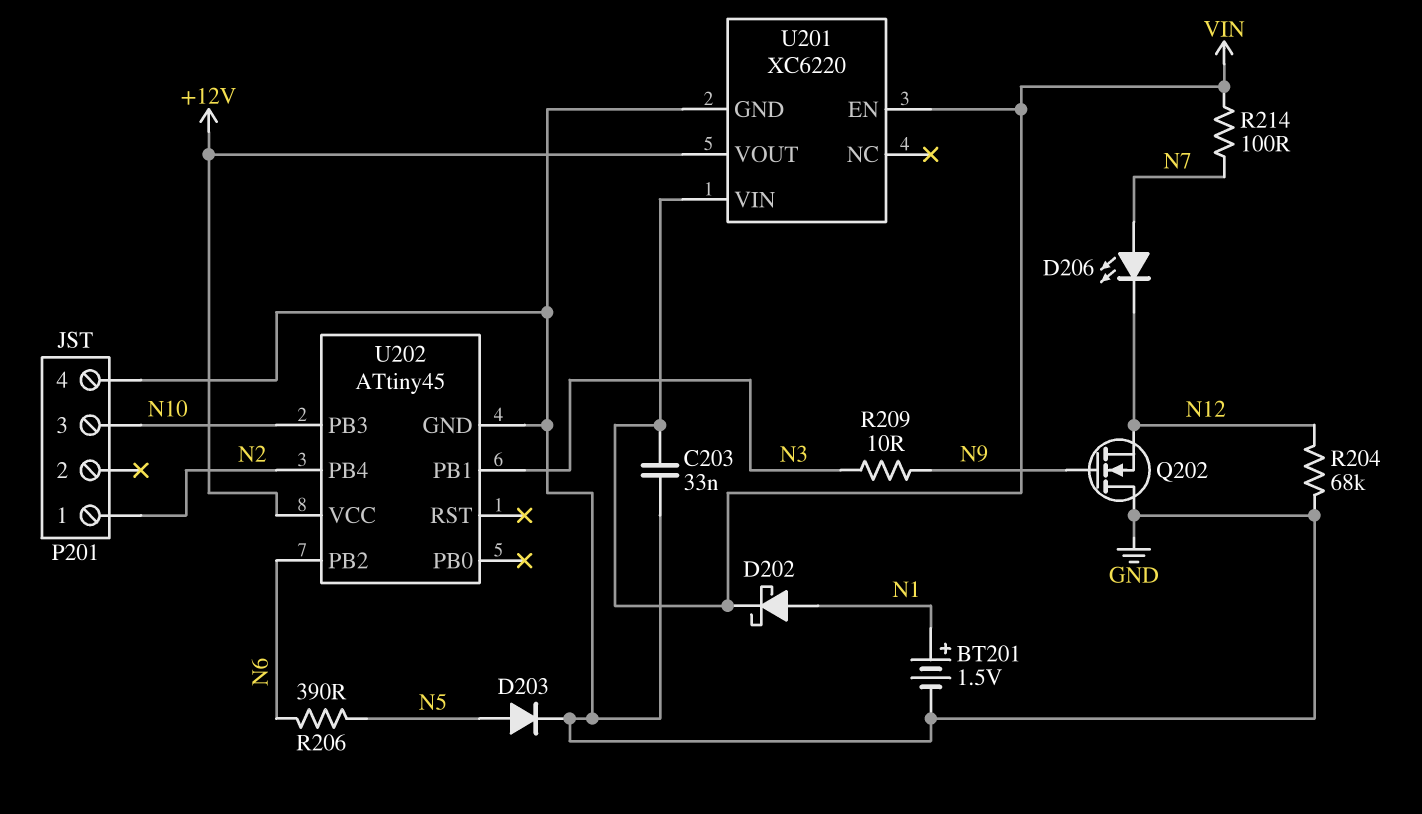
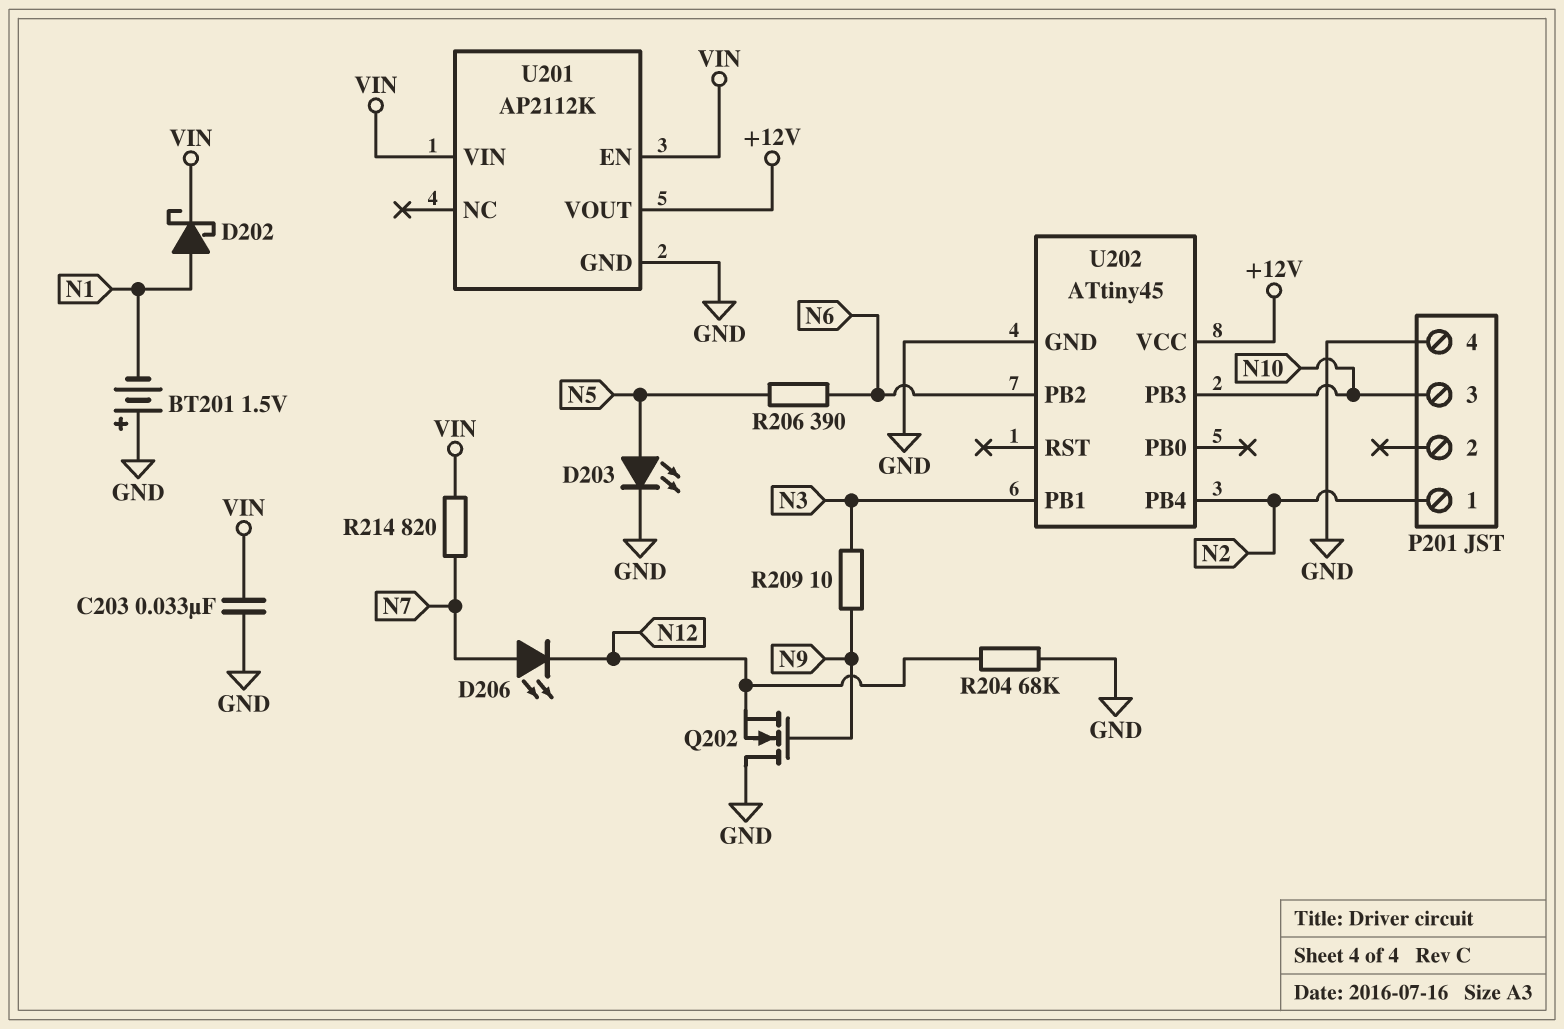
BT201: 1.5V (plus N1, minus GND) -> 1.5V (plus GND, minus N1)
D203: diode (A N5, K GND) -> LED (A N5, K GND)
R214: 100 (N7, VIN) -> 820 (N7, VIN)
U201: XC6220 -> AP2112K

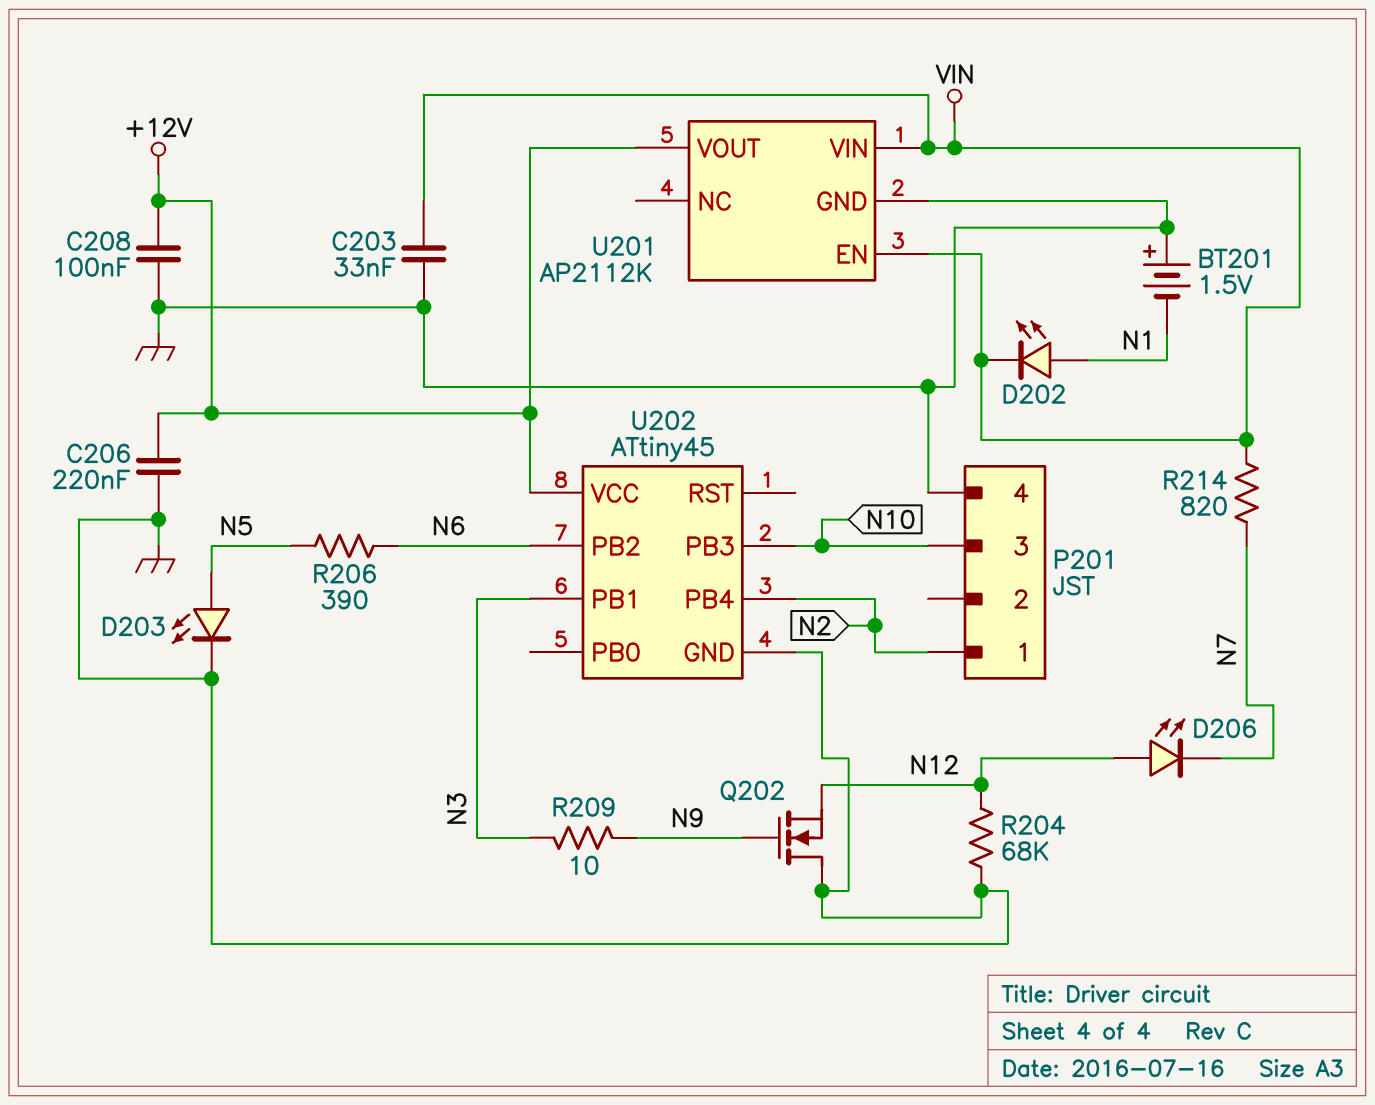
C206: none -> 220nF (+12V, GND)
C208: none -> 100nF (+12V, GND)
D202: schottky (A N1, K VIN) -> LED (A N1, K VIN)
D206: LED (A N7, K N12) -> LED (A N12, K N7)

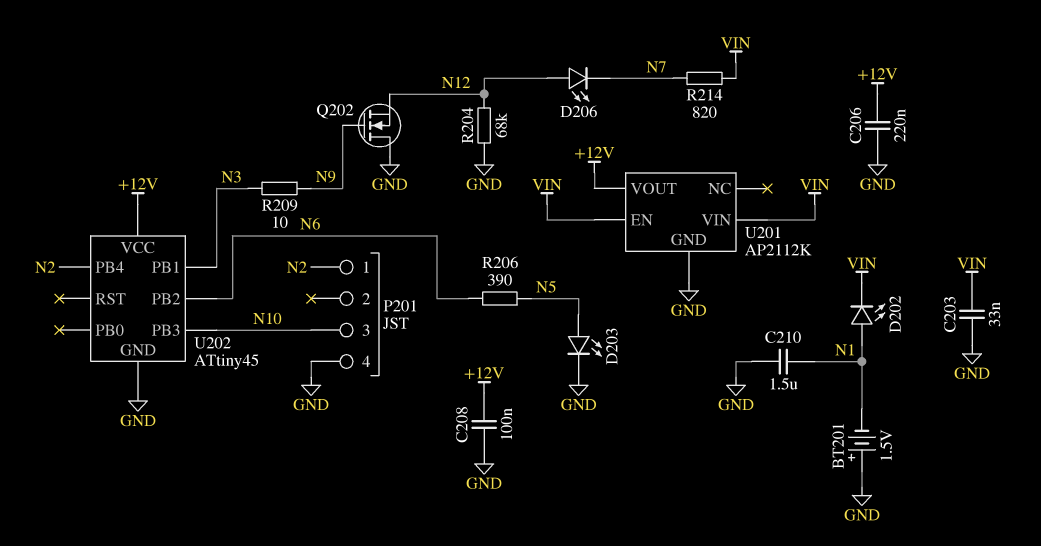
C210: none -> 1.5uF (GND, N1)

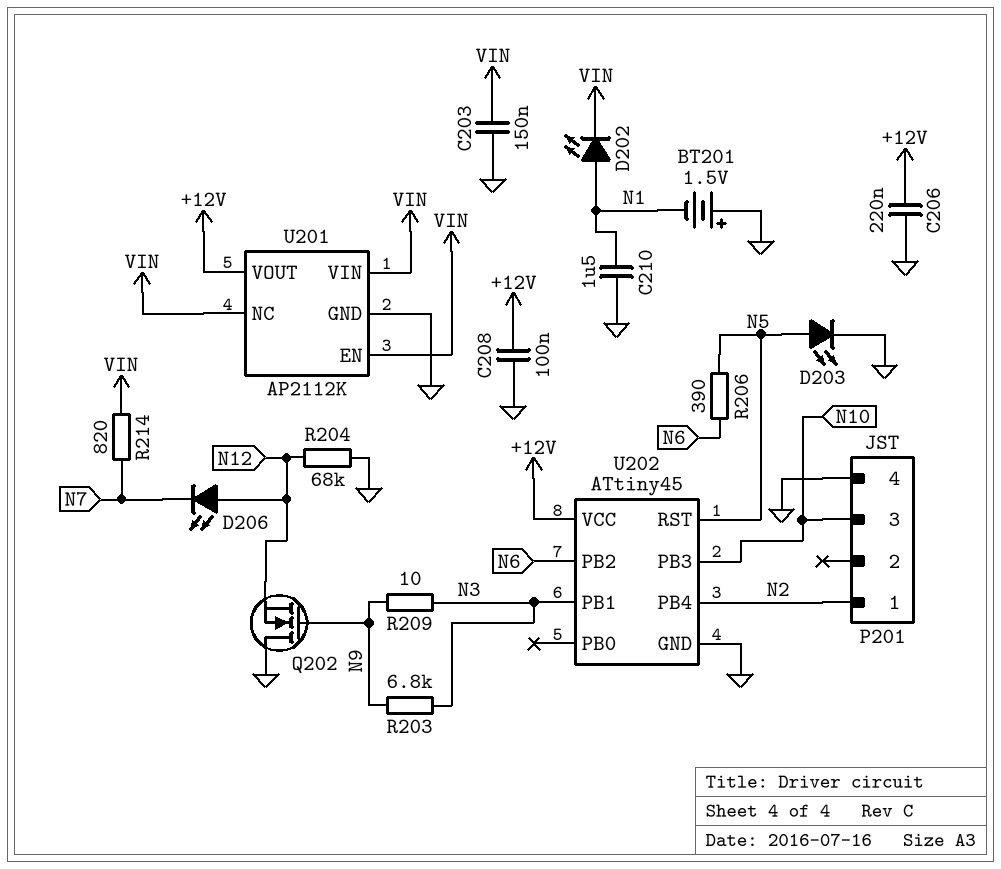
C203: 33nF (GND, VIN) -> 150nF (GND, VIN)
R203: none -> 6.8k (N3, N9)
U201 pin NC: none -> VIN
U202 pin RST: none -> N5

